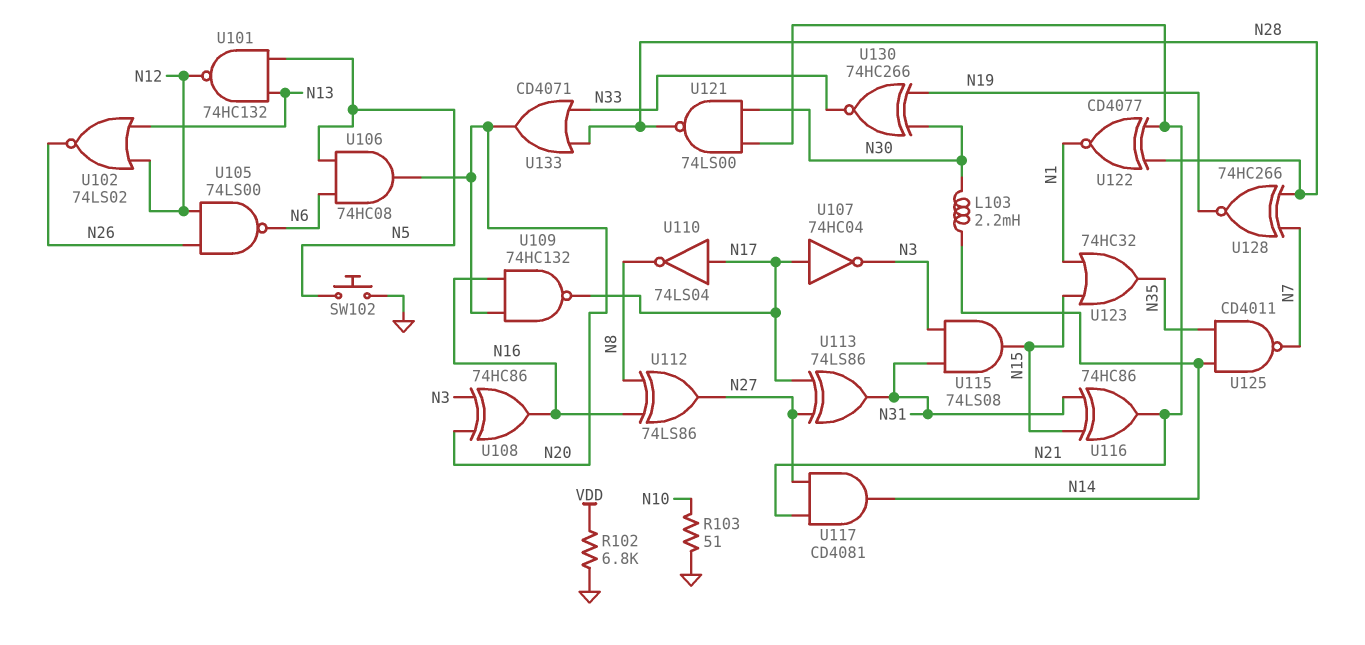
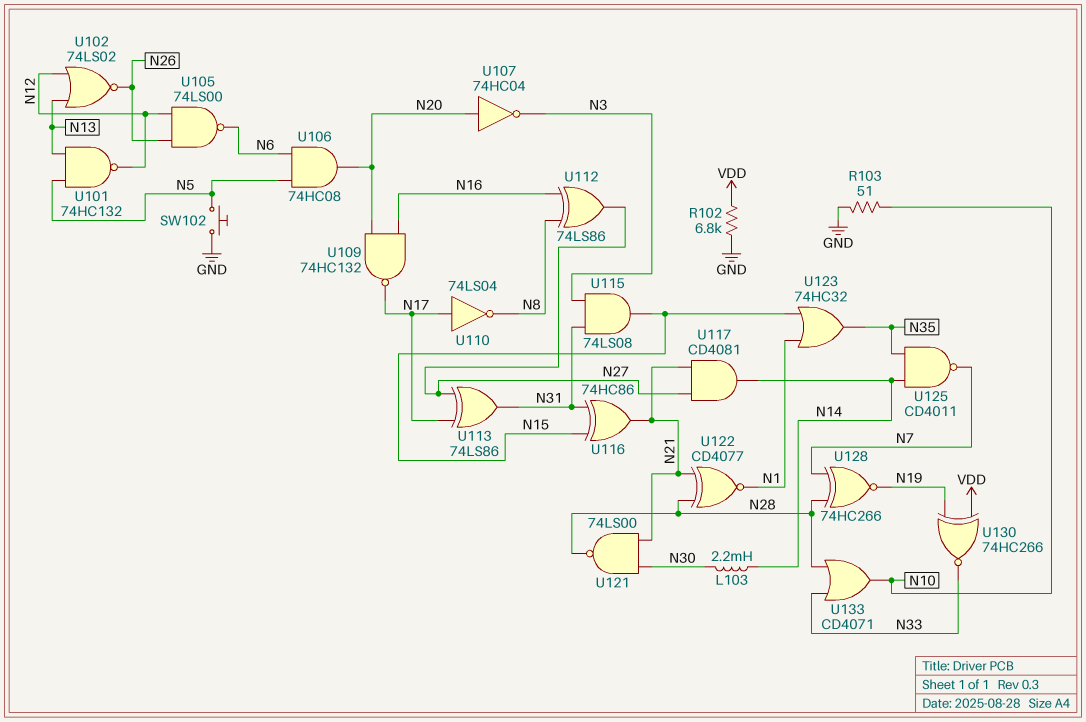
U107: NOT 74HC04 (in N17, out N3) -> NOT 74HC04 (in N20, out N3)
U108: XOR 74HC86 (in N3, in N20, out N16) -> none
U130: XNOR 74HC266 (in N19, in N30, out N33) -> XNOR 74HC266 (in N19, in VDD, out N33)
U133: OR CD4071 (in N28, in N33, out N20) -> OR CD4071 (in N28, in N33, out N10)

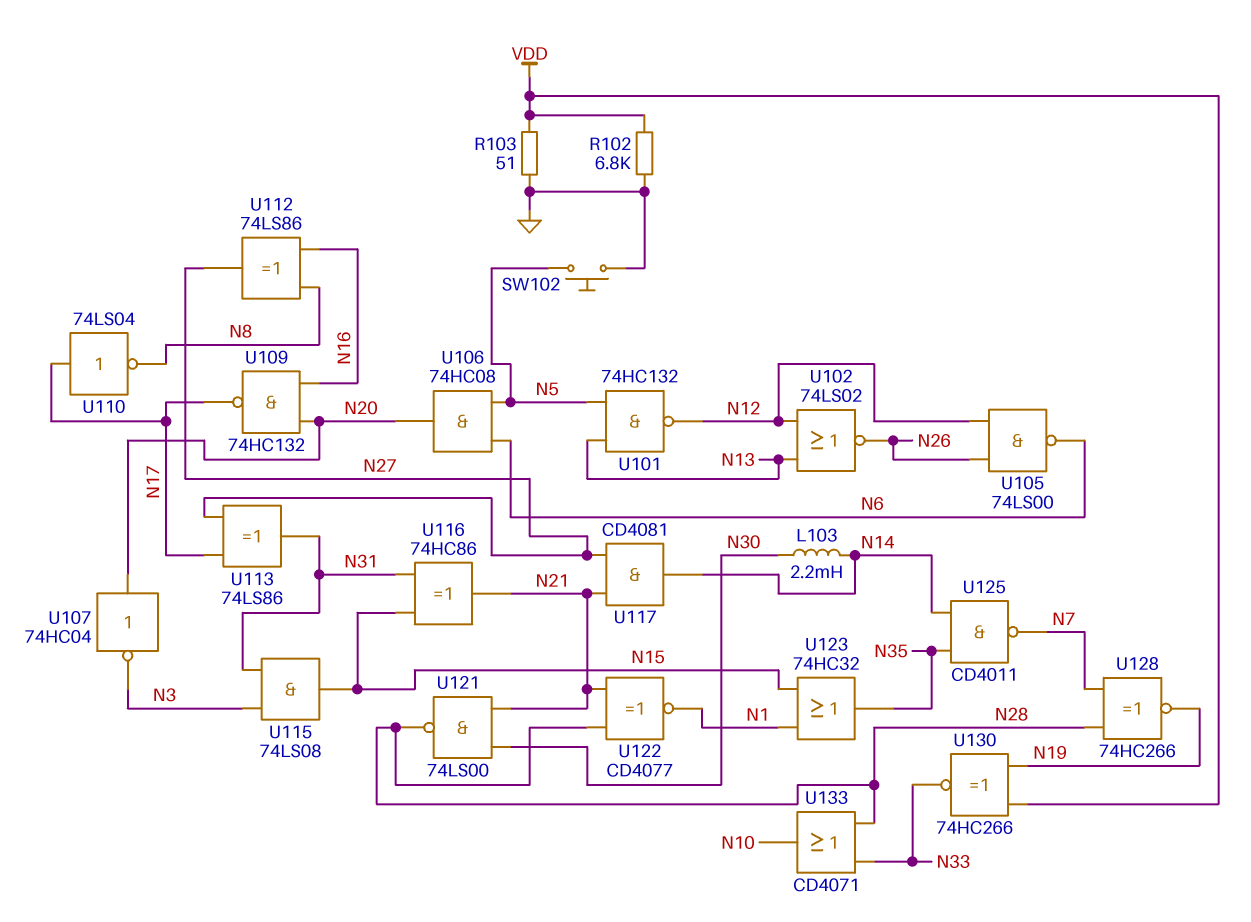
R103: 51 (GND, N10) -> 51 (GND, VDD)

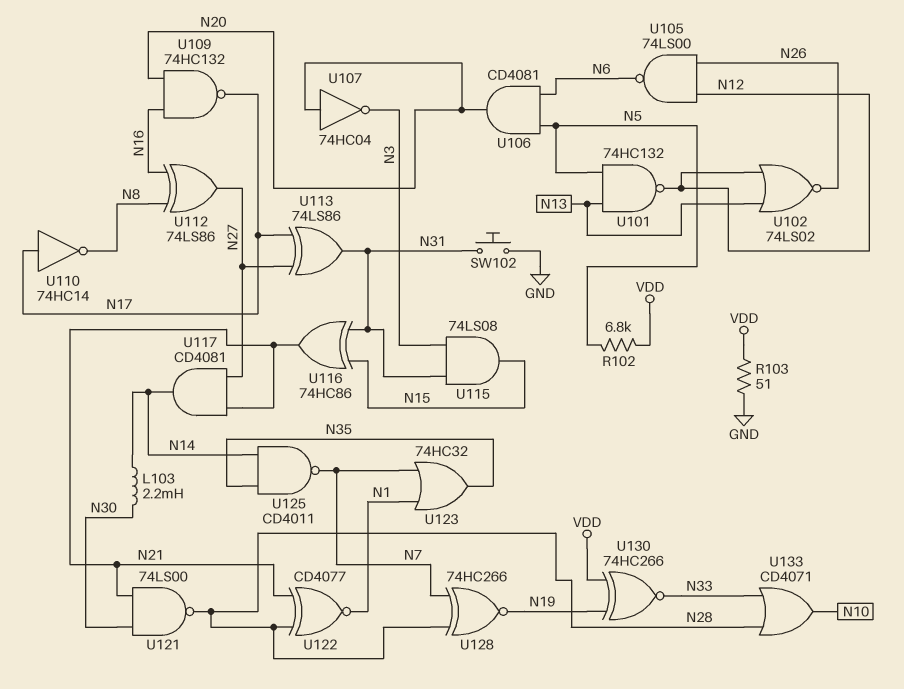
R102: 6.8k (GND, VDD) -> 6.8k (N5, VDD)
SW102: button (GND, N5) -> button (GND, N31)
U106: AND 74HC08 (in N5, in N6, out N20) -> AND CD4081 (in N5, in N6, out N20)
U110: NOT 74LS04 (in N17, out N8) -> NOT 74HC14 (in N17, out N8)
U123: OR 74HC32 (in N1, in N15, out N35) -> OR 74HC32 (in N1, in N7, out N35)

